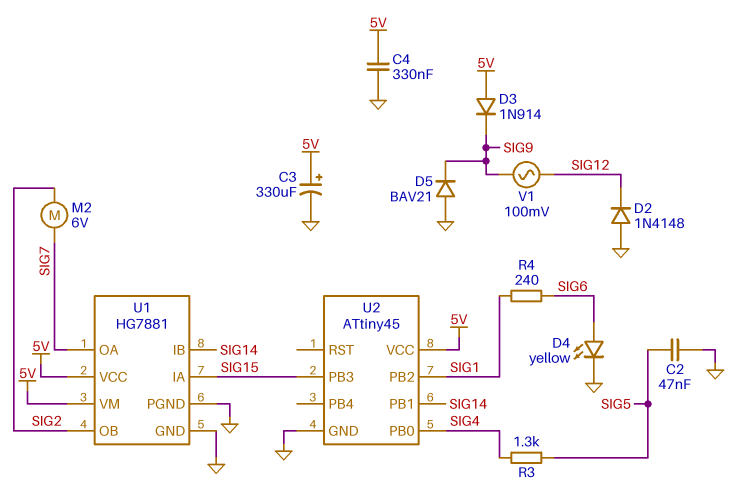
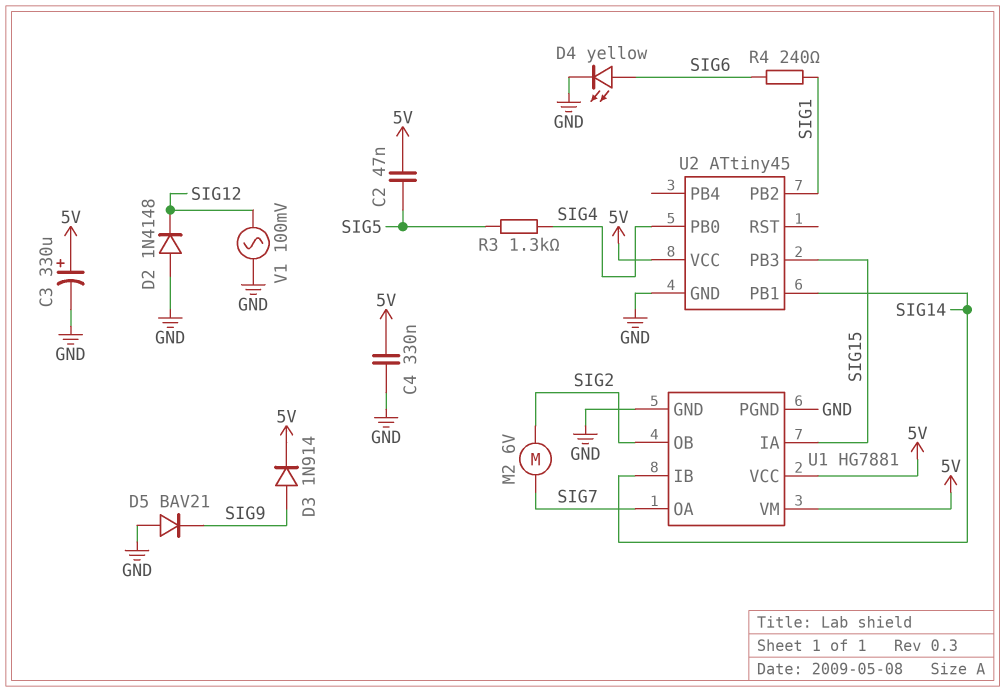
C2: 47nF (GND, SIG5) -> 47nF (5V, SIG5)
D3: diode 1N914 (A 5V, K SIG9) -> diode 1N914 (A SIG9, K 5V)
V1: AC 100mV (SIG9, SIG12) -> AC 100mV (GND, SIG12)

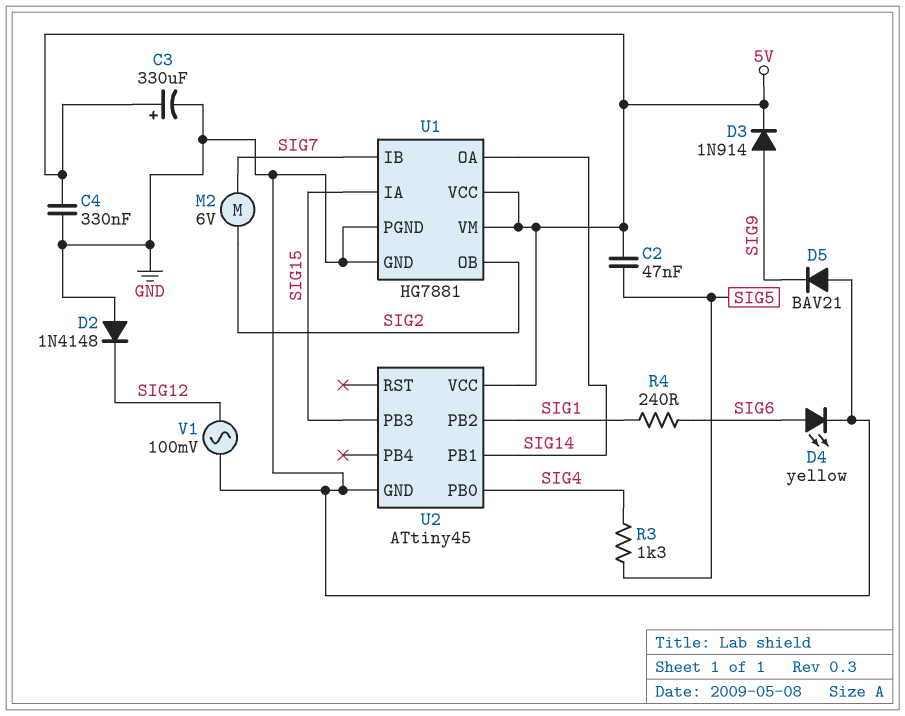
U1 pin IB: SIG14 -> SIG7
U1 pin OA: SIG7 -> SIG14

